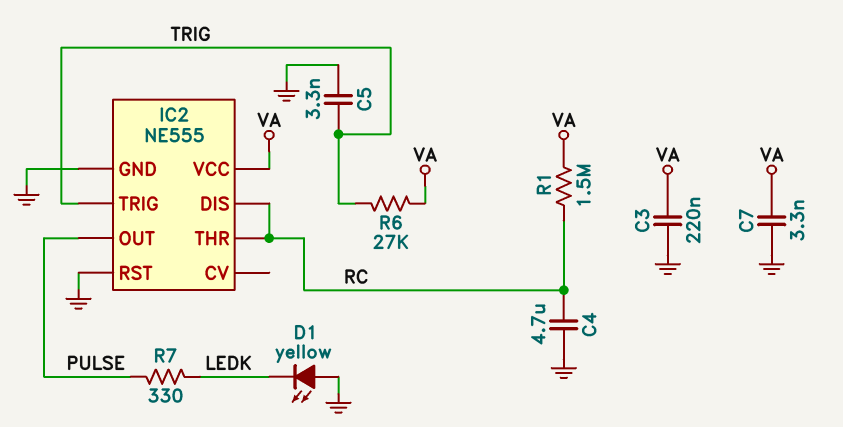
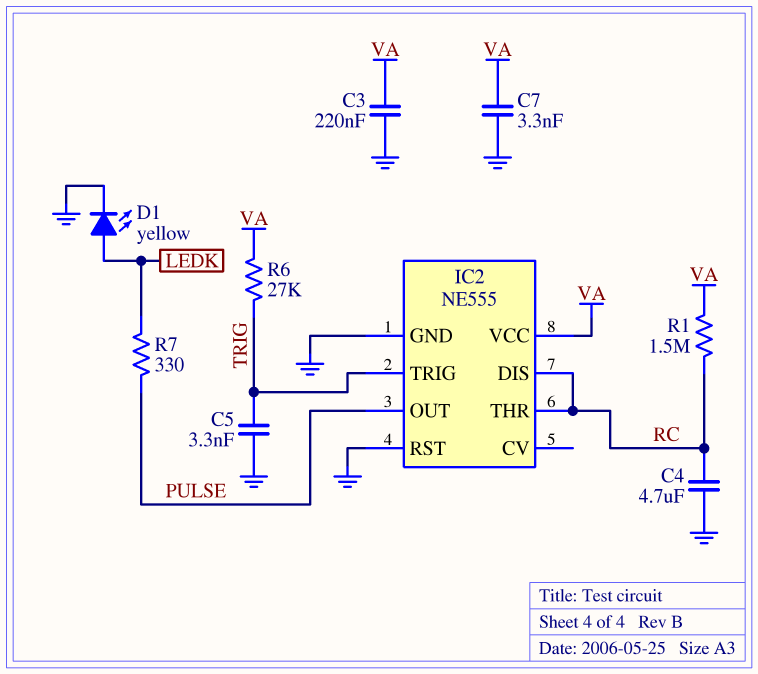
D1: LED yellow (A GND, K LEDK) -> LED yellow (A LEDK, K GND)

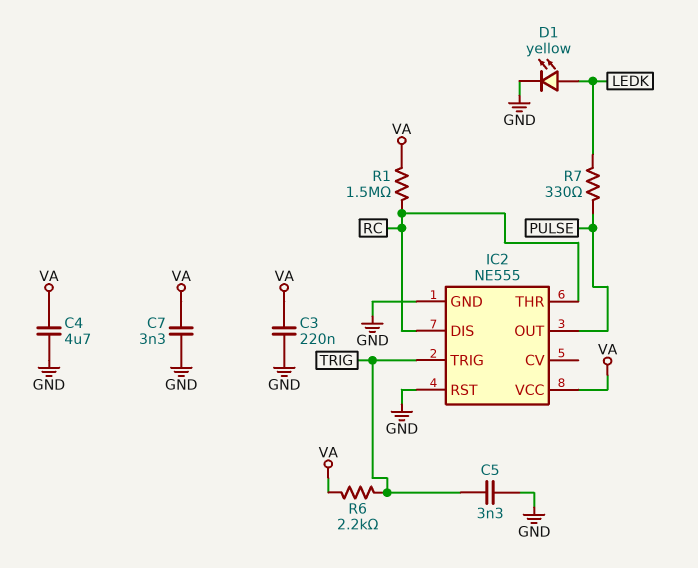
C4: 4.7uF (GND, RC) -> 4.7uF (GND, VA)
R6: 27k (TRIG, VA) -> 2.2k (TRIG, VA)

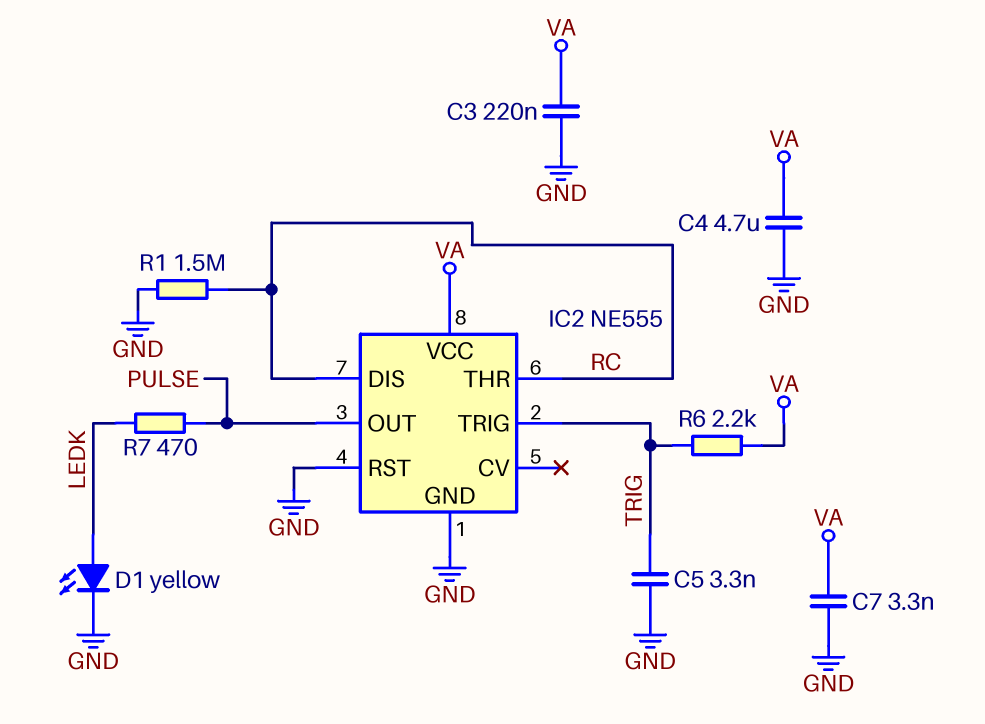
R1: 1.5M (RC, VA) -> 1.5M (GND, RC)
R7: 330 (LEDK, PULSE) -> 470 (LEDK, PULSE)

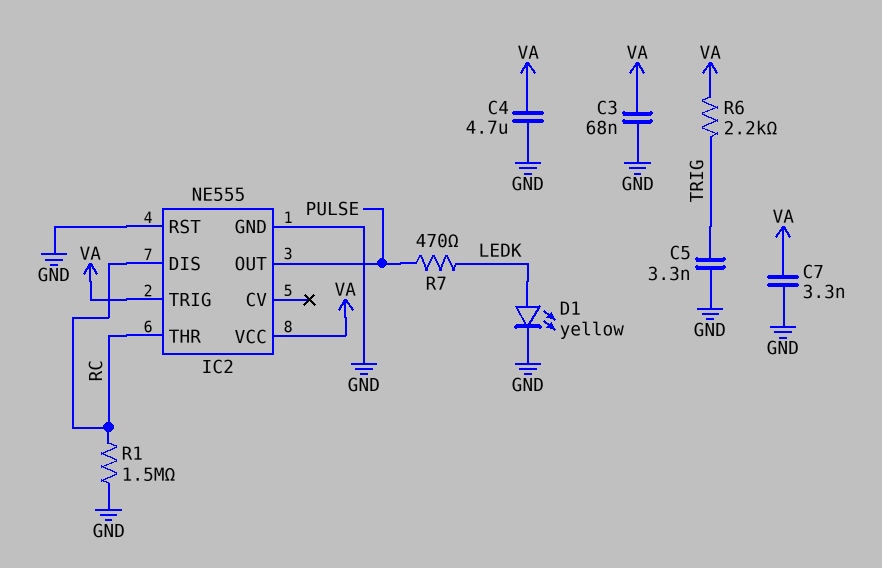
C3: 220nF (GND, VA) -> 68nF (GND, VA)
IC2 pin TRIG: TRIG -> VA

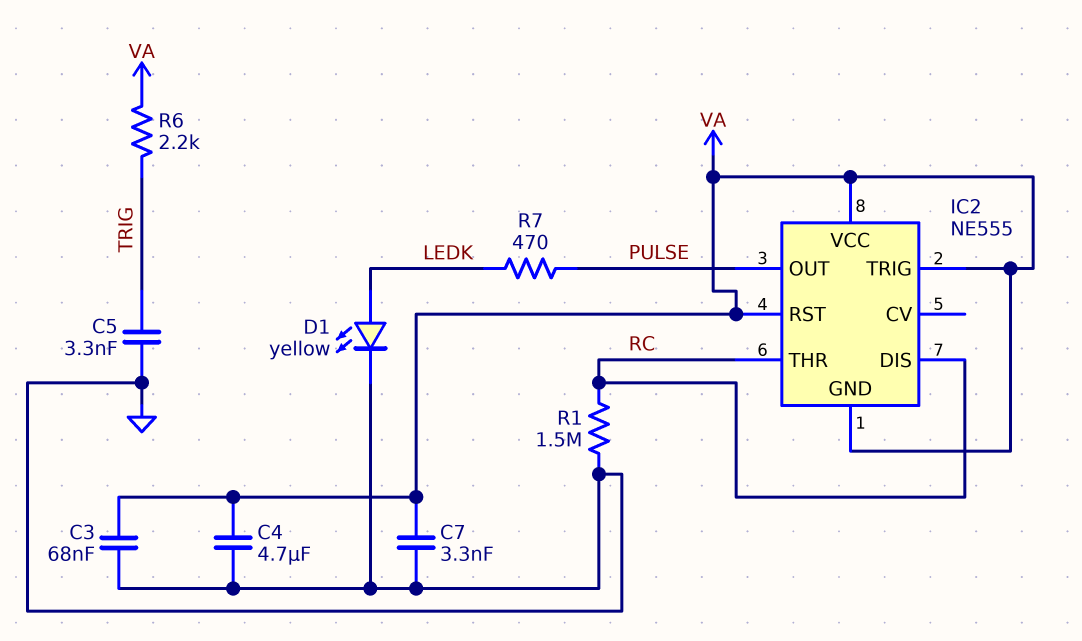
IC2 pin GND: GND -> VA
IC2 pin RST: GND -> VA

